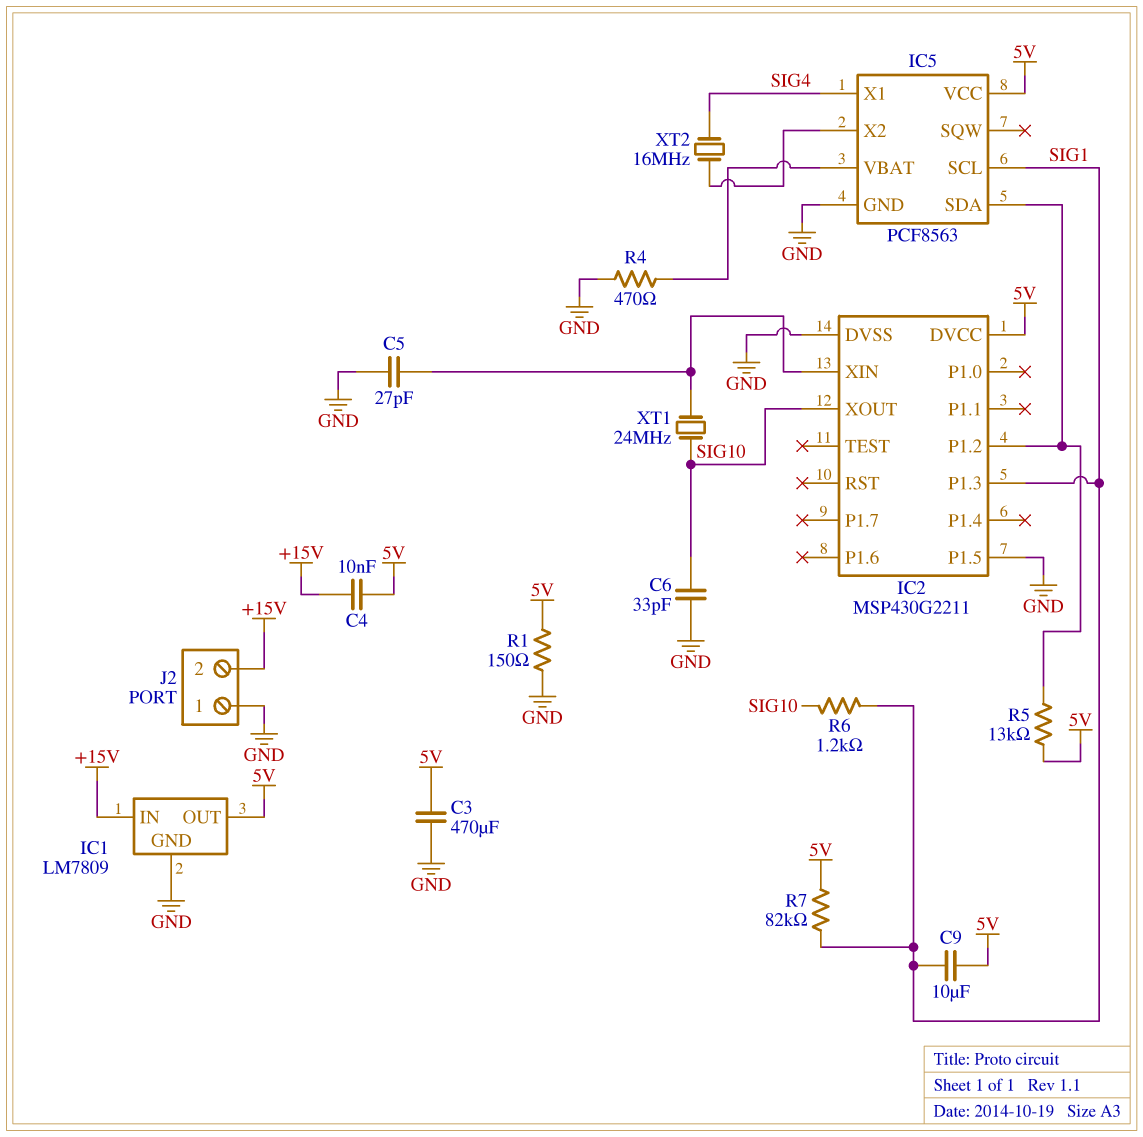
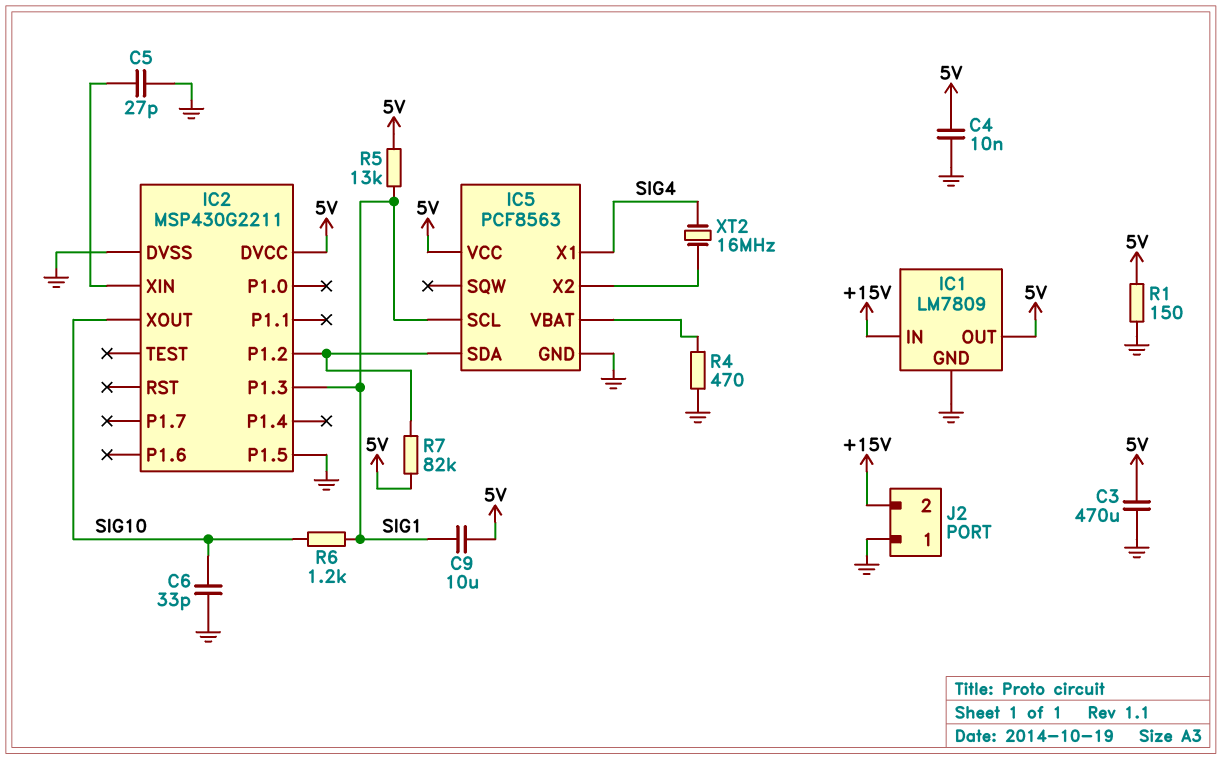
C4: 10nF (+15V, 5V) -> 10nF (5V, GND)
R5: 13k (5V, IC2/P1.2) -> 13k (5V, SIG1)
R7: 82k (5V, SIG1) -> 82k (5V, IC2/P1.2)
XT1: 24MHz (IC2/XIN, SIG10) -> none

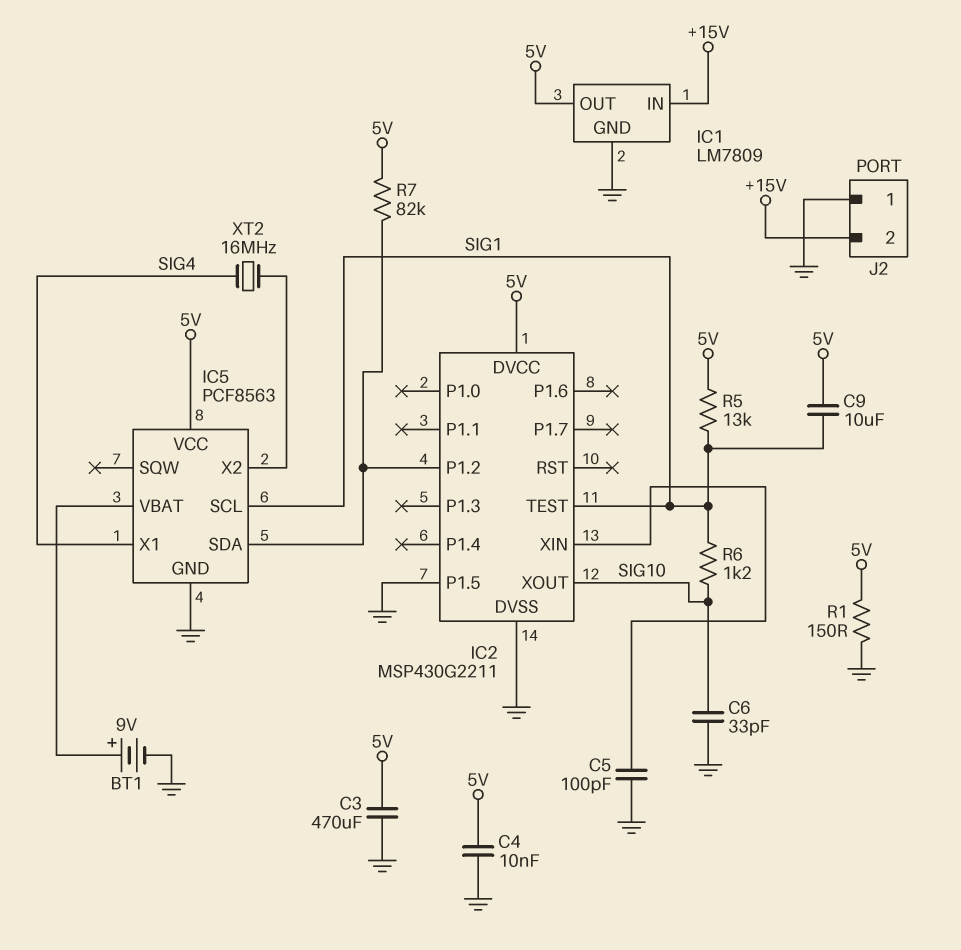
BT1: none -> 9V (plus IC5/VBAT, minus GND)
C5: 27pF (GND, IC2/XIN) -> 100pF (GND, IC2/XIN)
IC2 pin P1.3: SIG1 -> none
IC2 pin TEST: none -> SIG1
R4: 470 (GND, IC5/VBAT) -> none

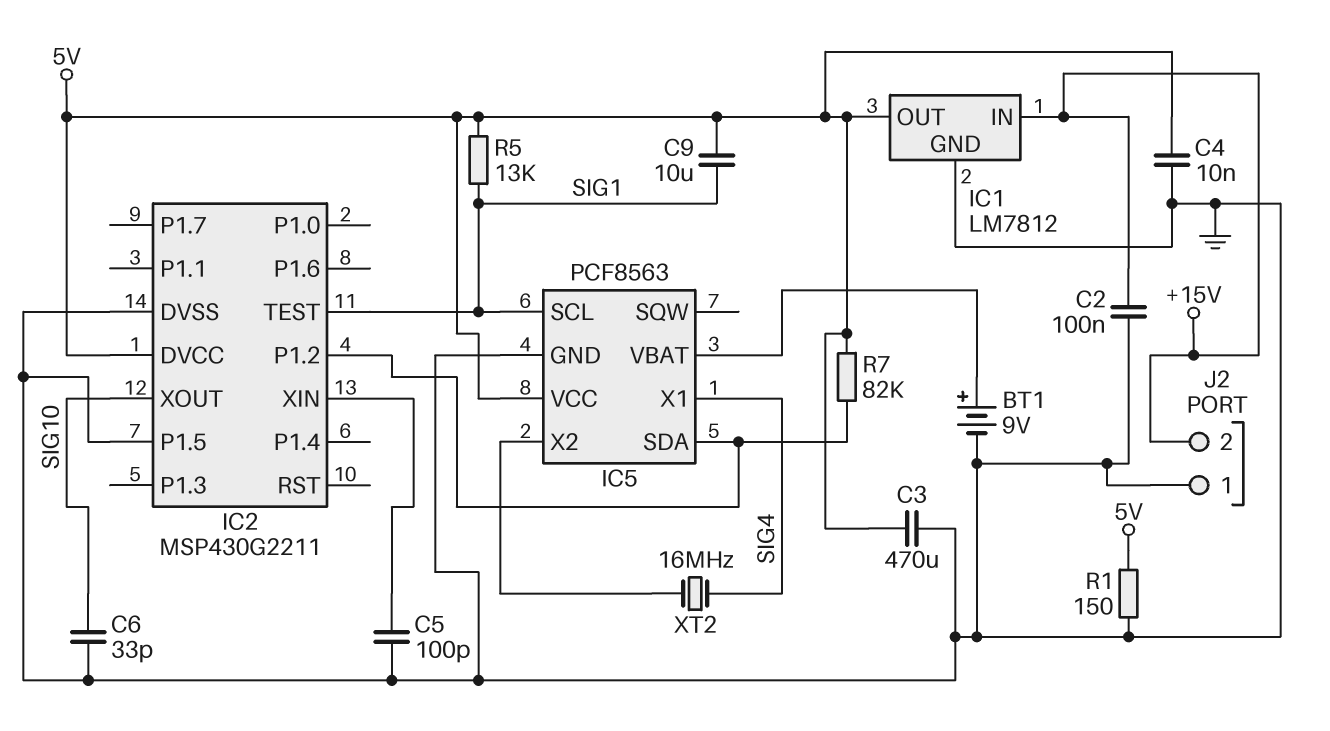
C2: none -> 100nF (+15V, GND)
IC1: LM7809 -> LM7812
R6: 1.2k (SIG1, SIG10) -> none

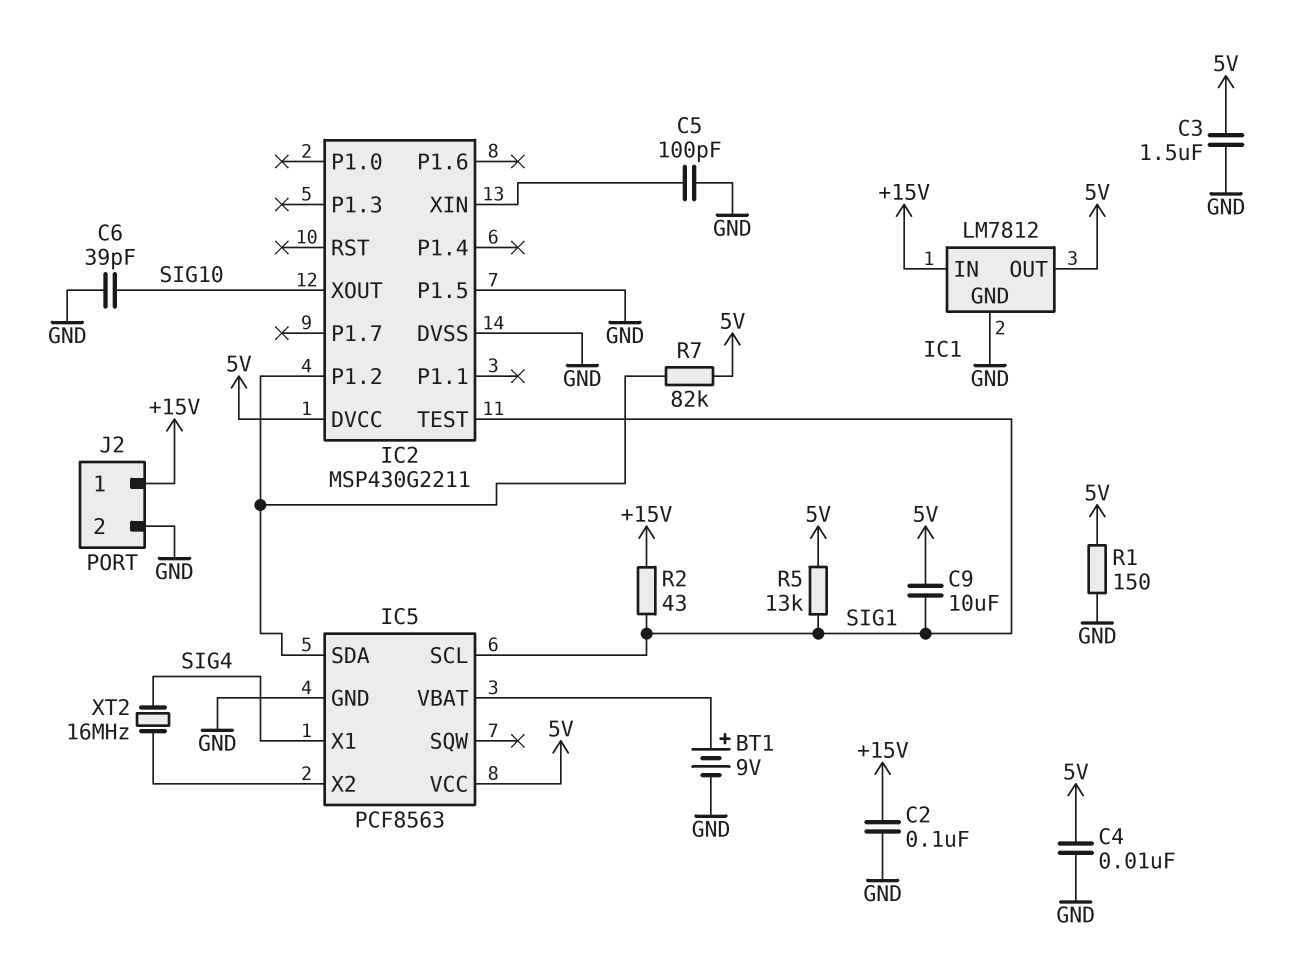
C3: 470uF (5V, GND) -> 1.5uF (5V, GND)
C6: 33pF (GND, SIG10) -> 39pF (GND, SIG10)
J2 pin 1: GND -> +15V
J2 pin 2: +15V -> GND
R2: none -> 43 (+15V, SIG1)

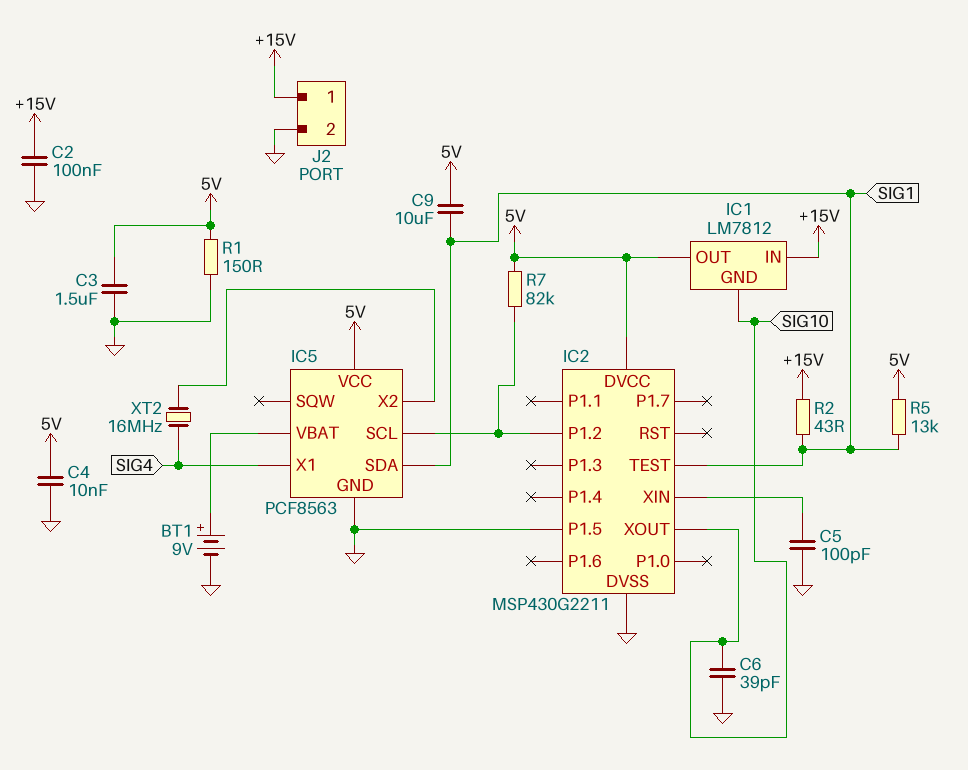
IC1 pin GND: GND -> SIG10
IC5 pin SCL: SIG1 -> IC2/P1.2
IC5 pin SDA: IC2/P1.2 -> SIG1

